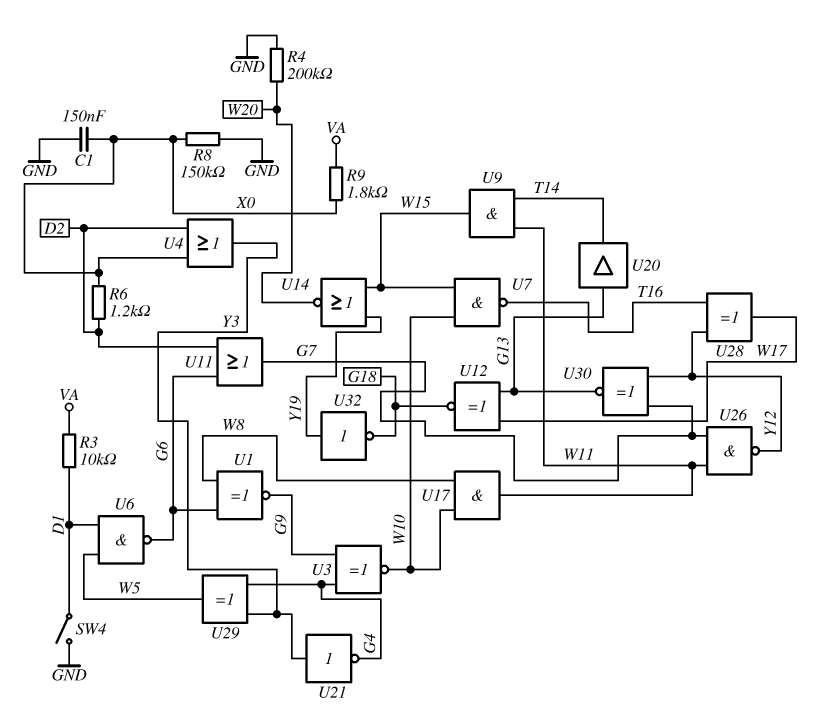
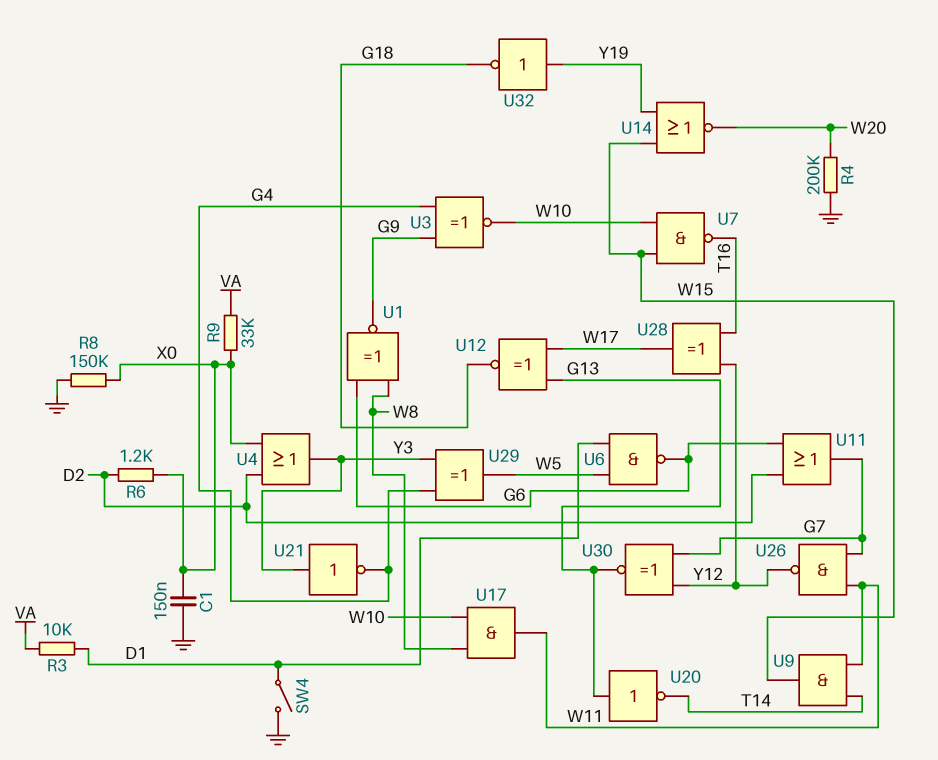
R9: 1.8k (VA, X0) -> 33k (VA, X0)
U20: buffer (in G13, out T14) -> NOT (in G13, out T14)

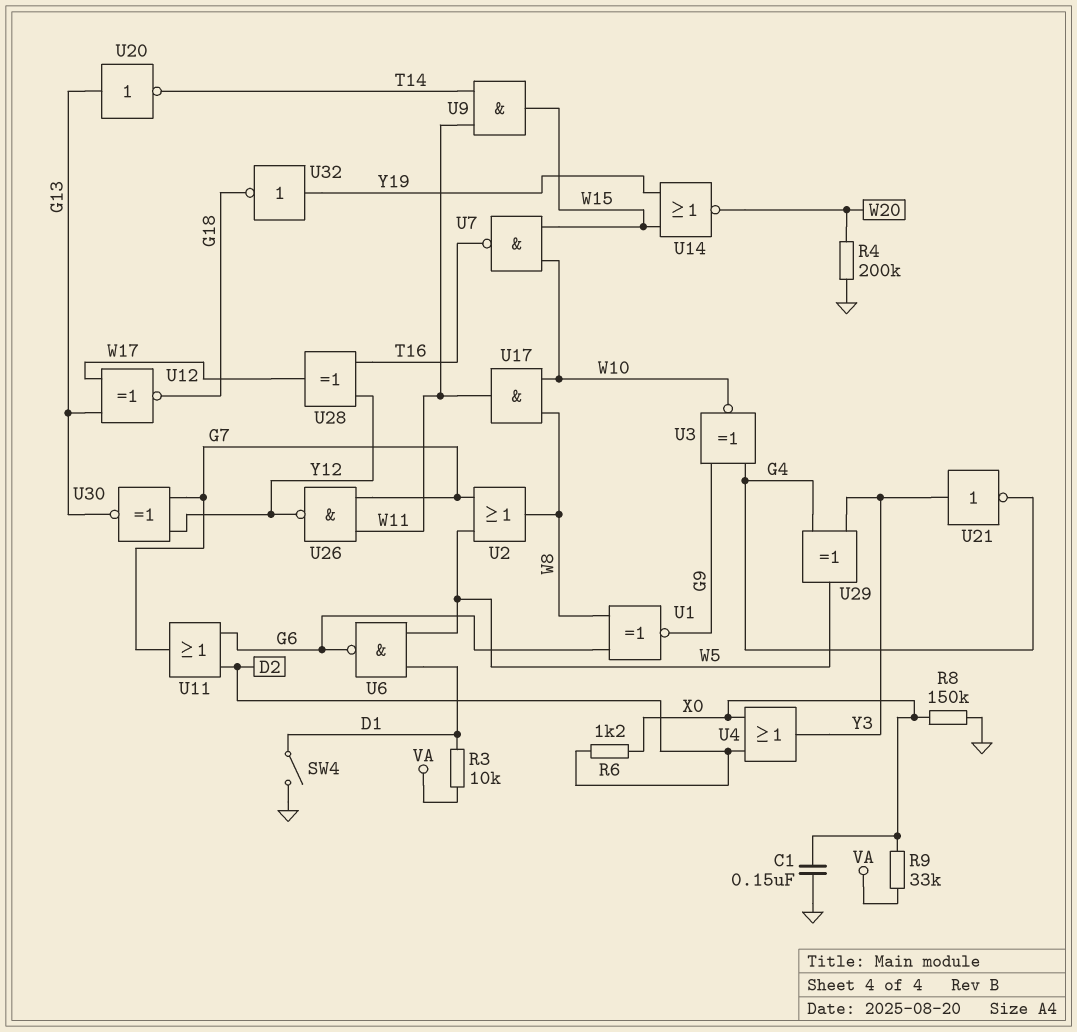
U2: none -> OR (in G7, in W5, out W8)

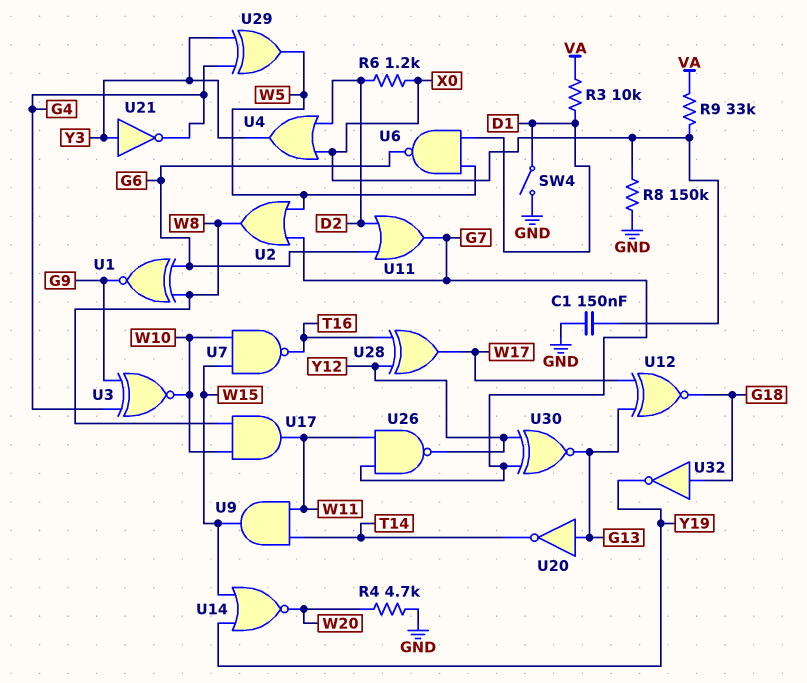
R4: 200k (GND, W20) -> 4.7k (GND, W20)
U32: NOT (in Y19, out G18) -> NOT (in G18, out Y19)

